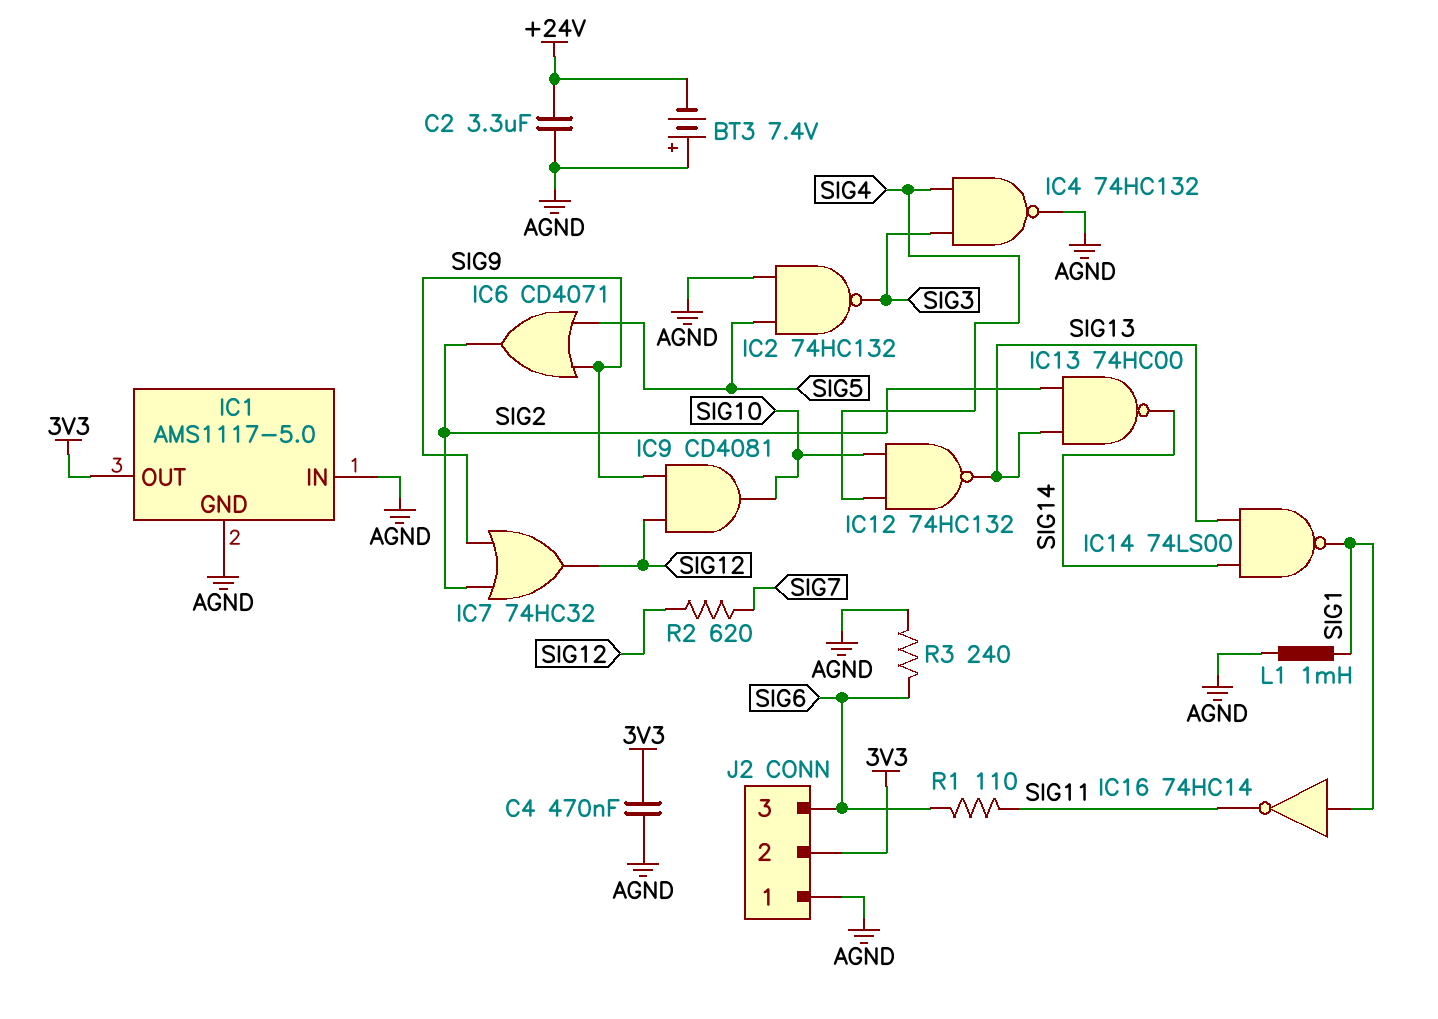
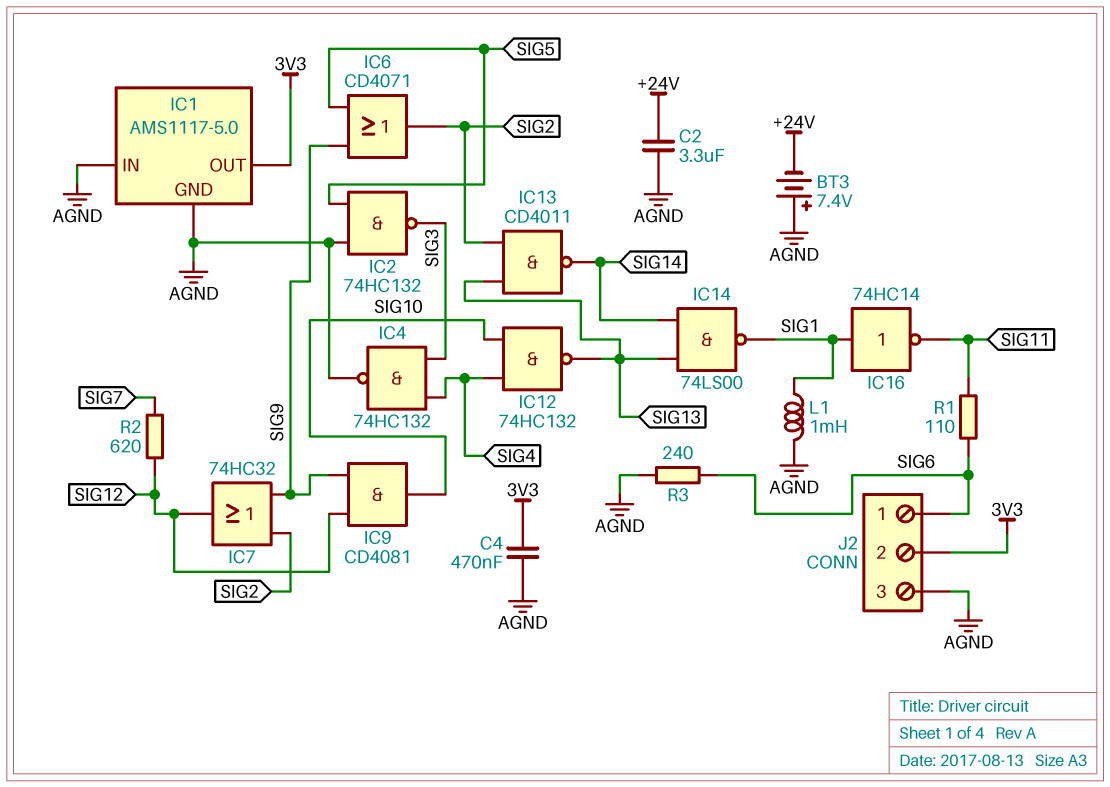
IC13: NAND 74HC00 (in SIG2, in SIG13, out SIG14) -> NAND CD4011 (in SIG2, in SIG13, out SIG14)
J2 pin 1: AGND -> SIG6
J2 pin 3: SIG6 -> AGND

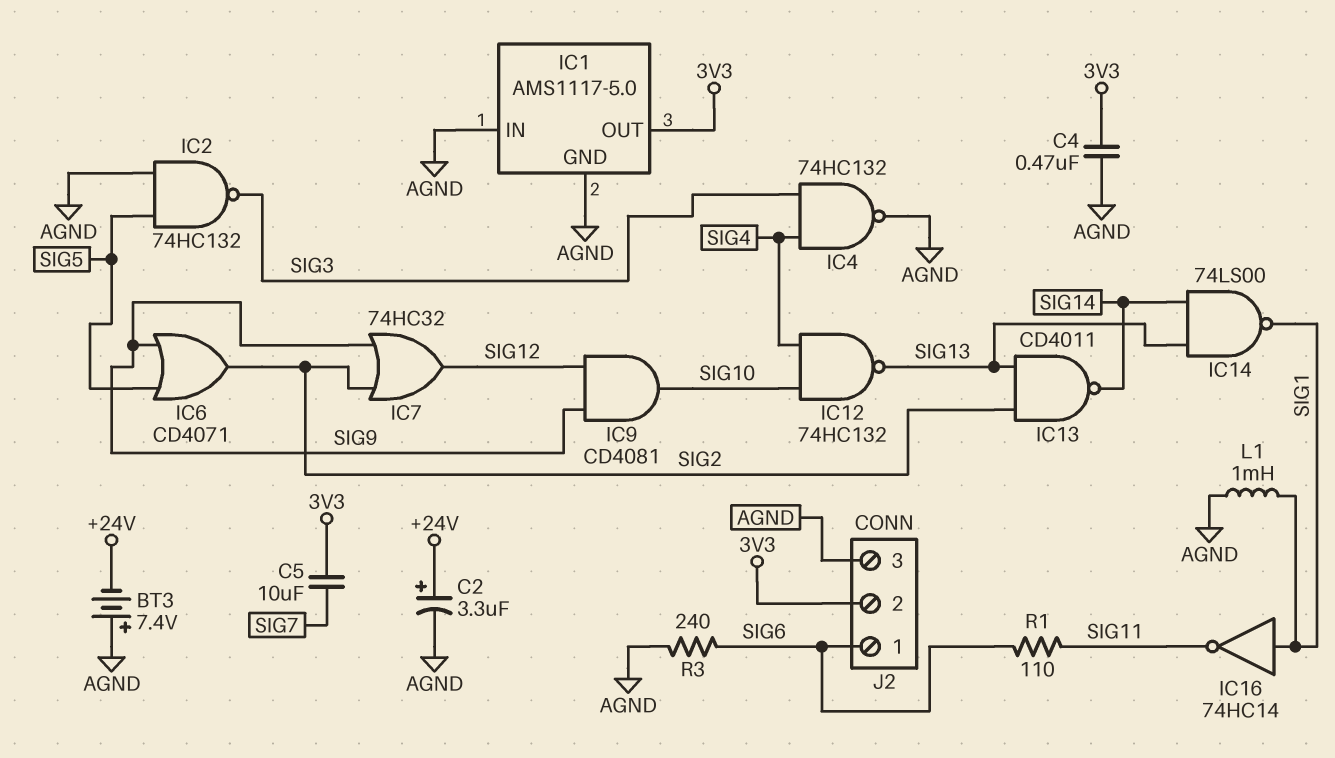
C2: 3.3uF (+24V, AGND) -> 3.3uF (plus +24V, minus AGND)
C5: none -> 10uF (3V3, SIG7)
R2: 620 (SIG7, SIG12) -> none

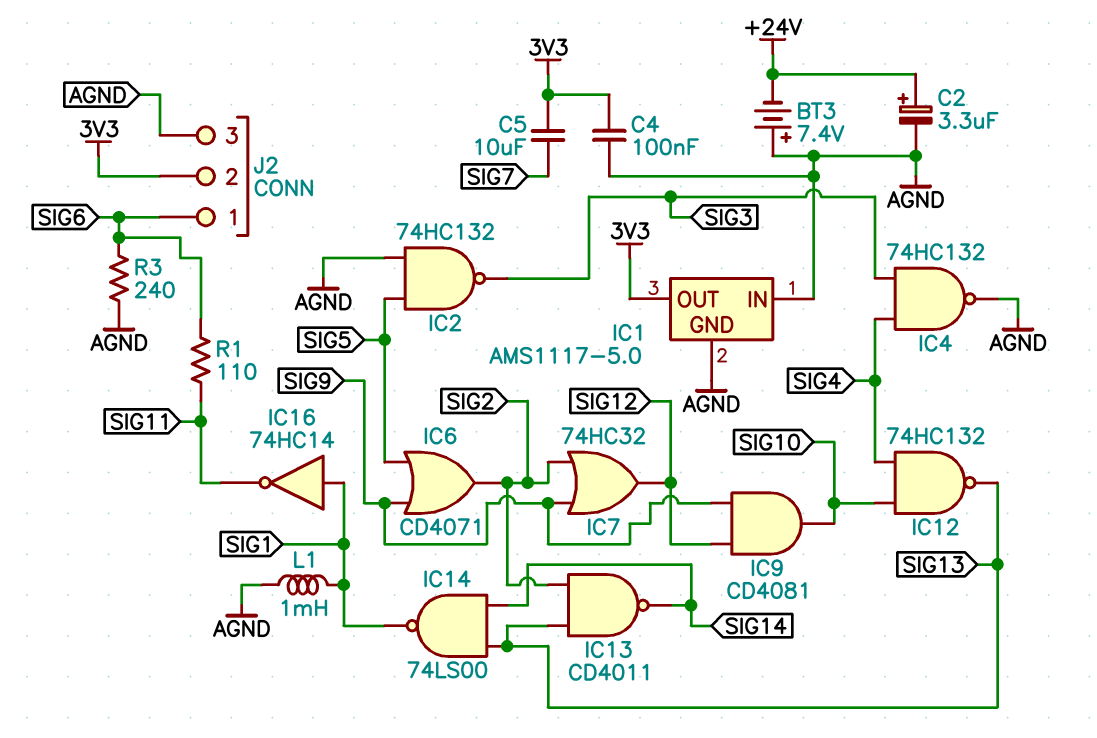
C4: 470nF (3V3, AGND) -> 100nF (3V3, AGND)

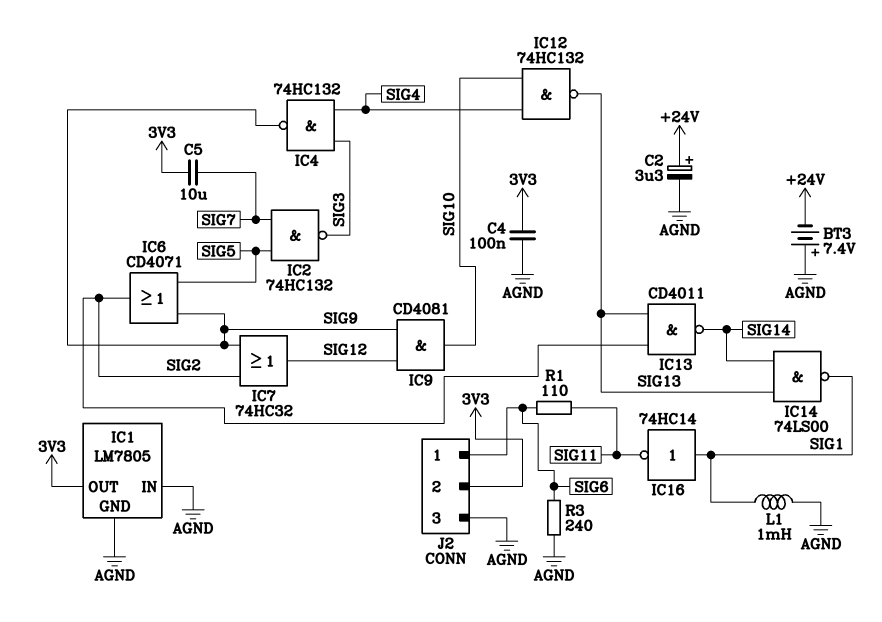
IC1: AMS1117-5.0 -> LM7805
IC2: NAND 74HC132 (in AGND, in SIG5, out SIG3) -> NAND 74HC132 (in SIG5, in SIG7, out SIG3)
IC4: NAND 74HC132 (in SIG3, in SIG4, out AGND) -> NAND 74HC132 (in SIG3, in SIG4, out SIG9)

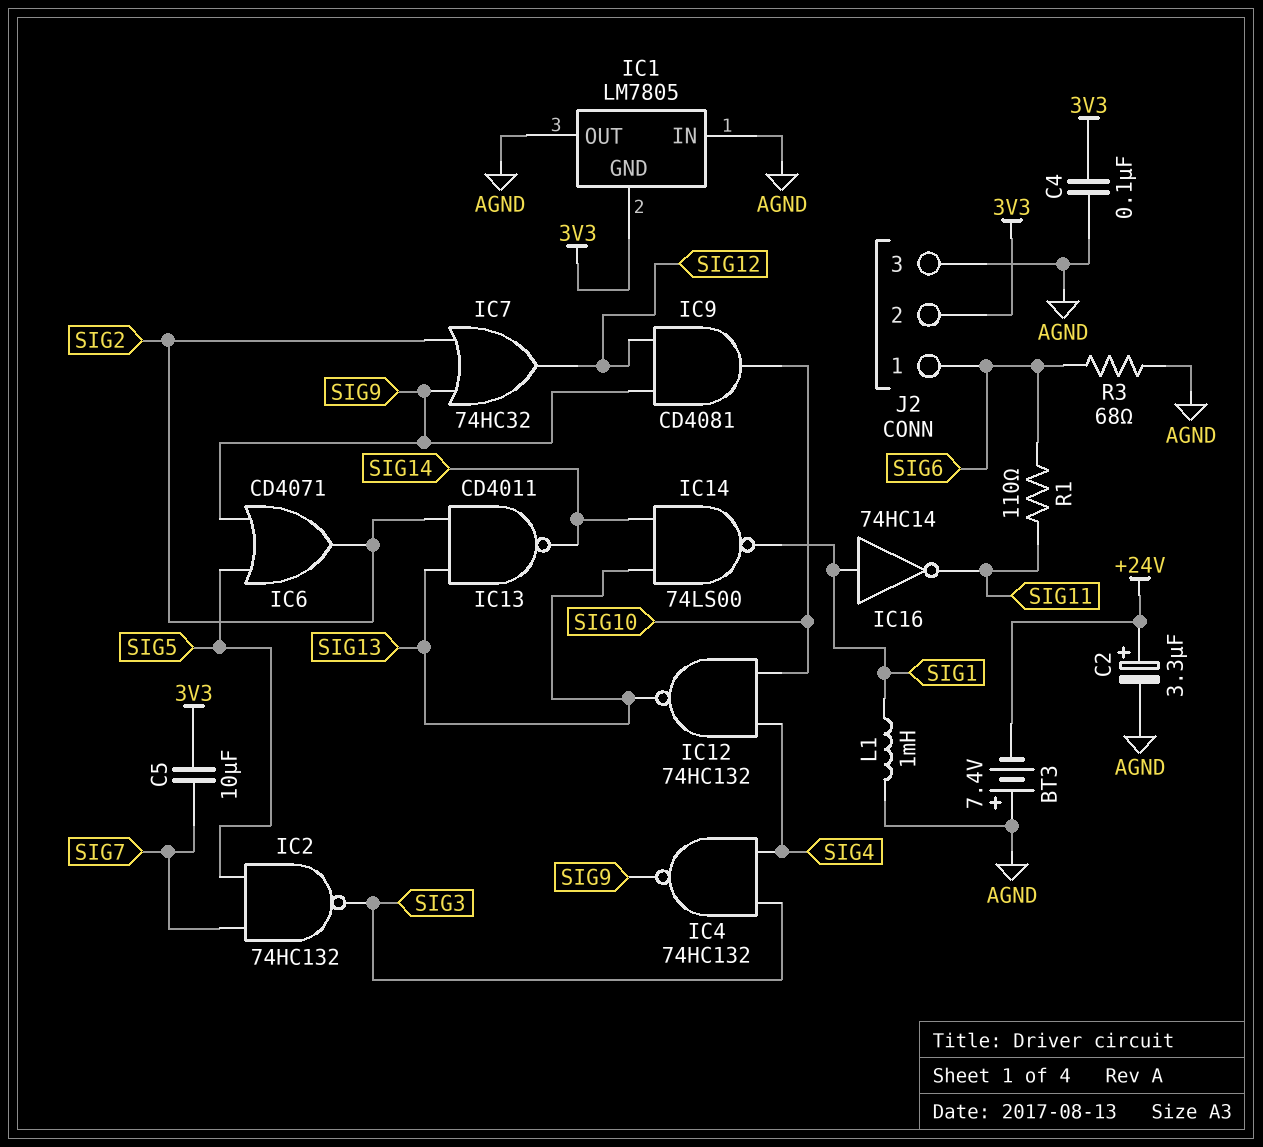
IC1 pin GND: AGND -> 3V3
IC1 pin OUT: 3V3 -> AGND
R3: 240 (AGND, SIG6) -> 68 (AGND, SIG6)

